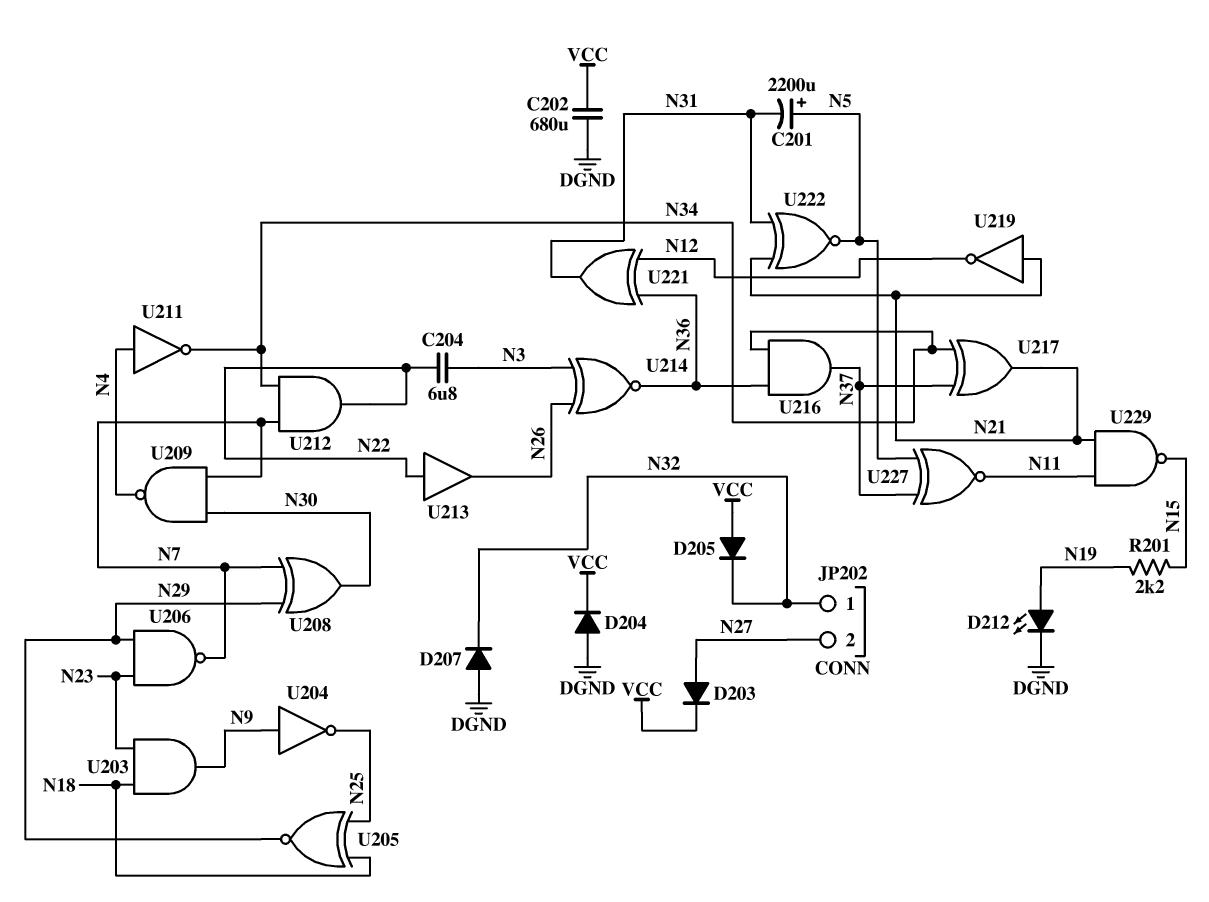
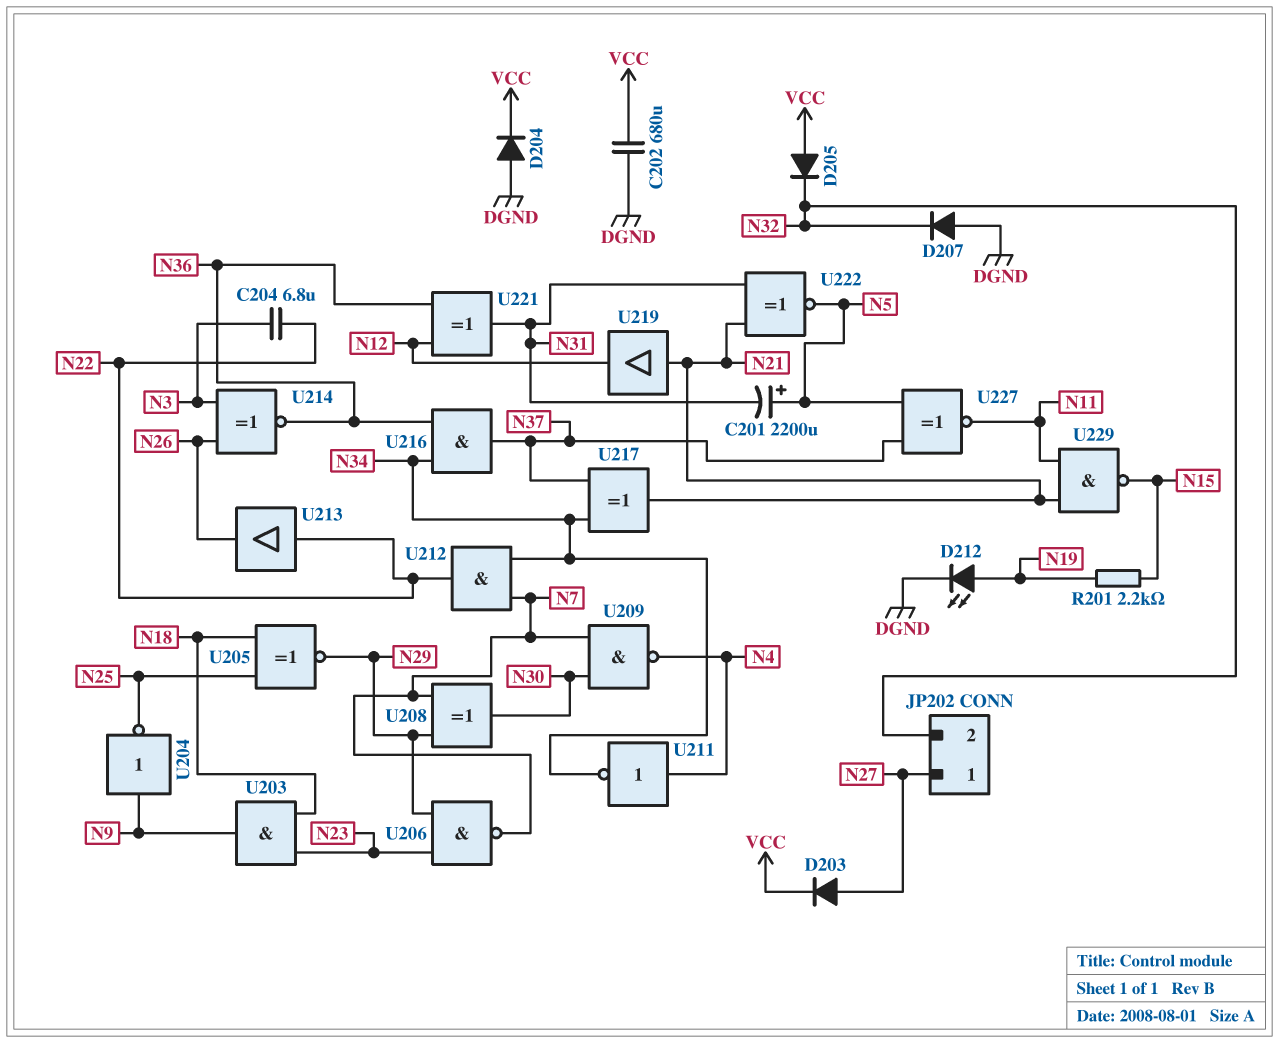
JP202 pin 1: N32 -> N27
JP202 pin 2: N27 -> N32
U219: NOT (in N21, out N12) -> buffer (in N21, out N12)

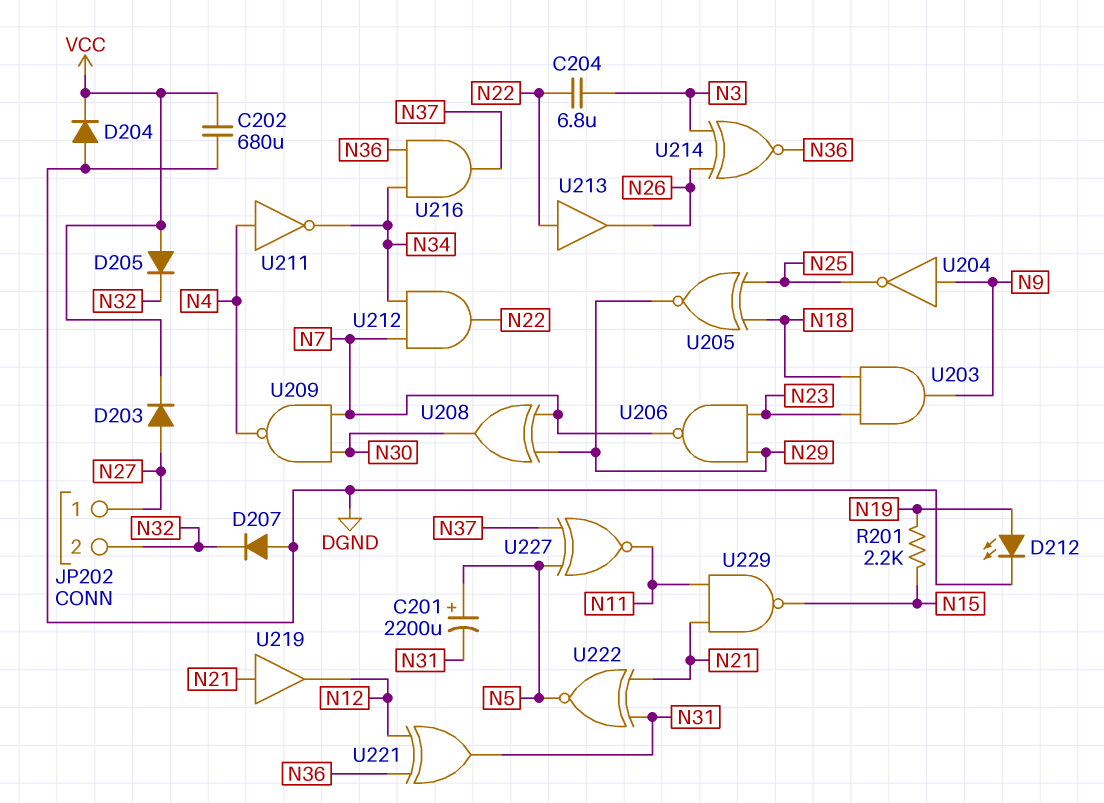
U217: XOR (in N34, in N37, out N21) -> none

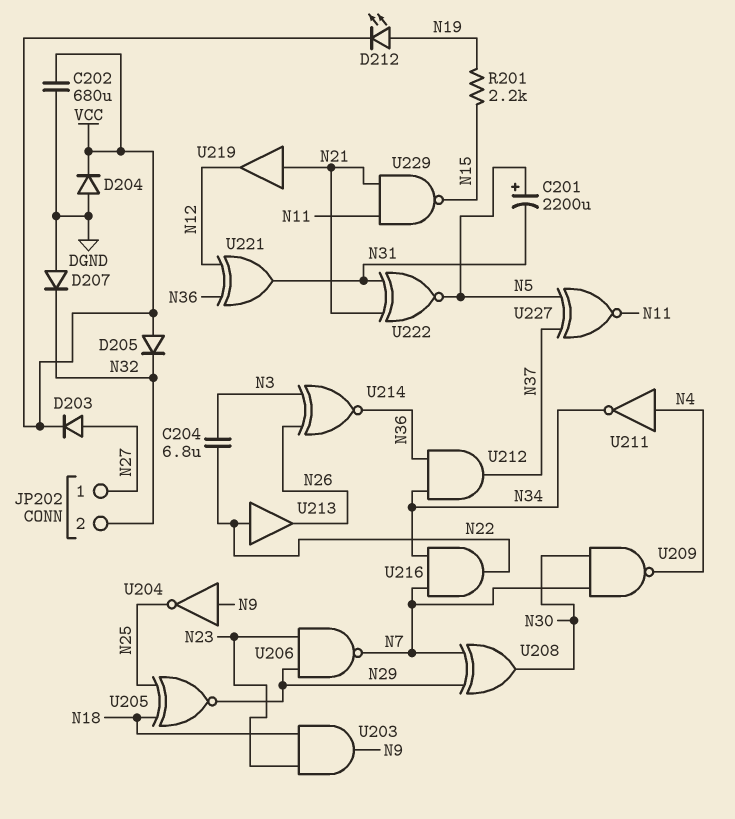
D212: LED (A N19, K DGND) -> LED (A N19, K VCC)
U212: AND (in N7, in N34, out N22) -> AND (in N34, in N36, out N37)
U216: AND (in N34, in N36, out N37) -> AND (in N7, in N34, out N22)

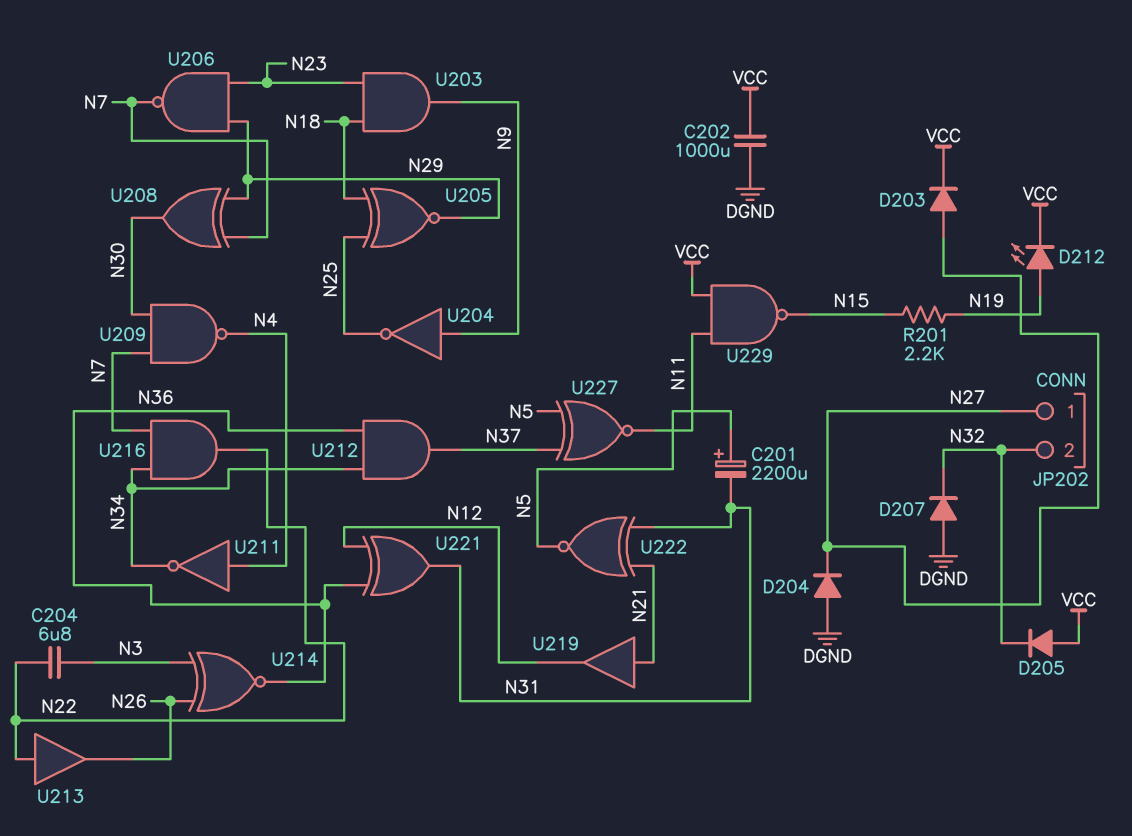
C202: 680uF (DGND, VCC) -> 1000uF (DGND, VCC)
D204: diode (A DGND, K VCC) -> diode (A DGND, K N27)
U229: NAND (in N11, in N21, out N15) -> NAND (in N11, in VCC, out N15)

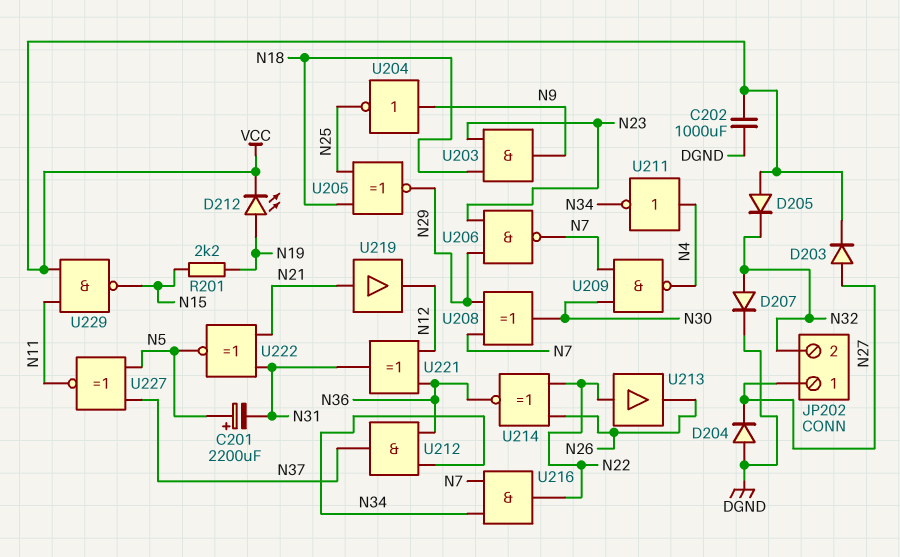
C204: 6.8uF (N3, N22) -> none
D207: diode (A DGND, K N32) -> diode (A N32, K DGND)
U214: XNOR (in N3, in N26, out N36) -> XNOR (in N22, in N26, out N36)

